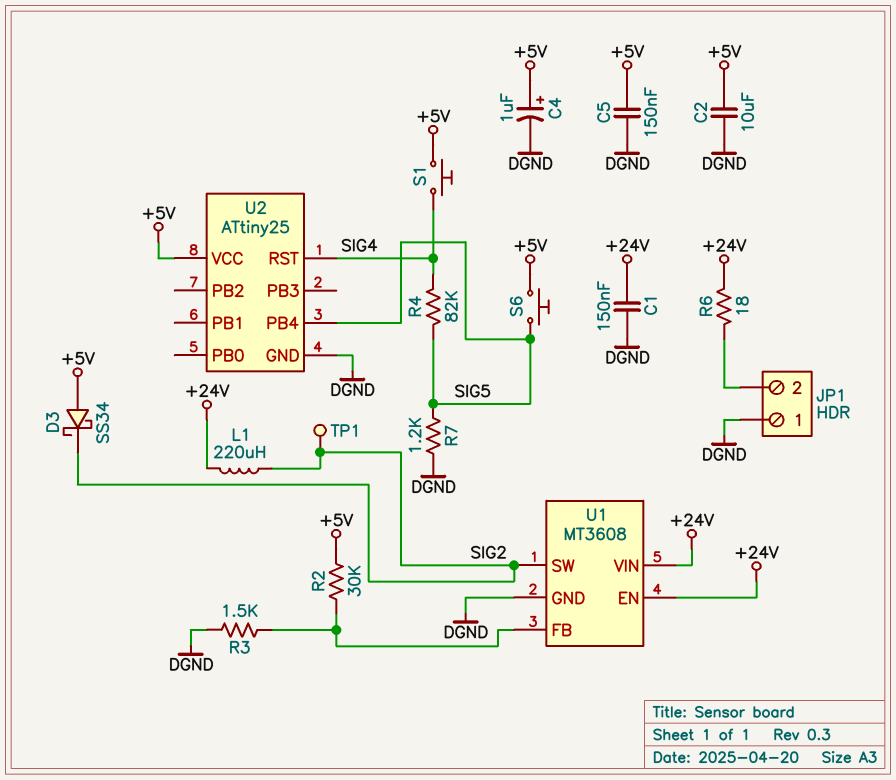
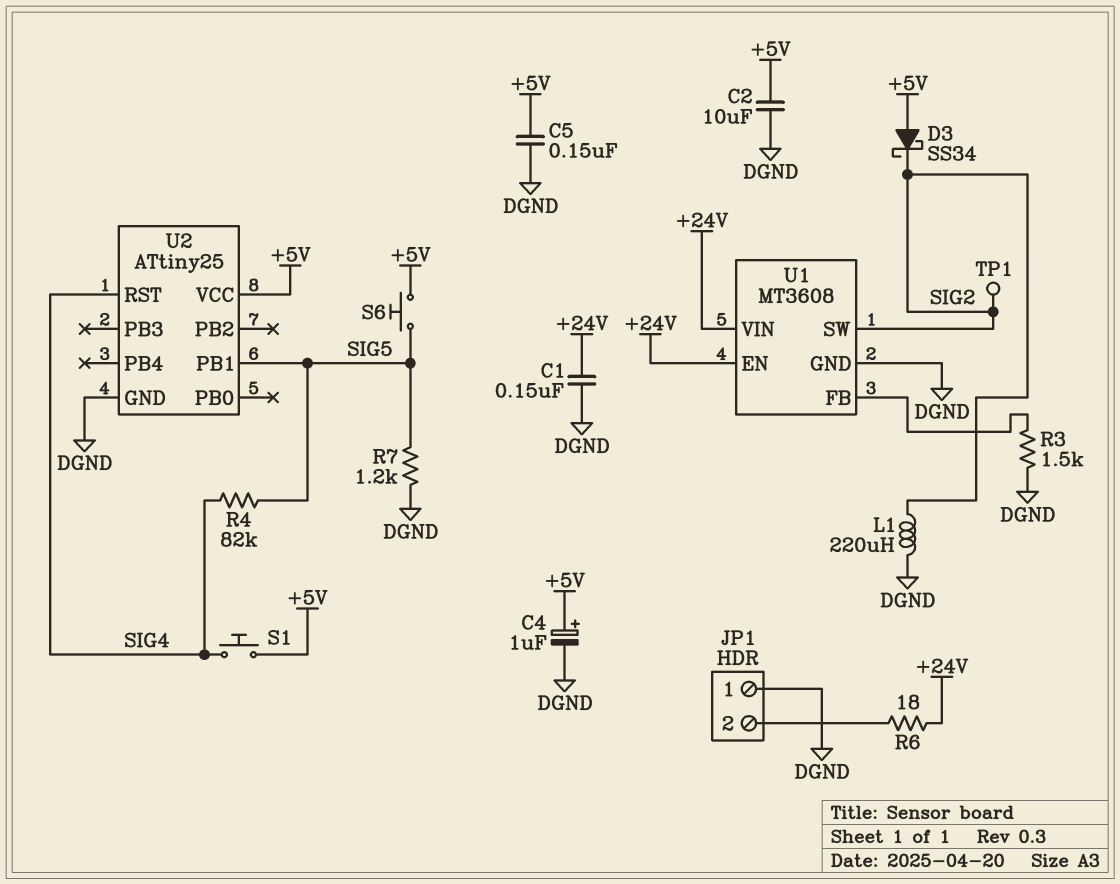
L1: 220uH (+24V, SIG2) -> 220uH (DGND, SIG2)
R2: 30k (+5V, U1/FB) -> none
U2 pin PB1: none -> SIG5
U2 pin PB4: SIG5 -> none

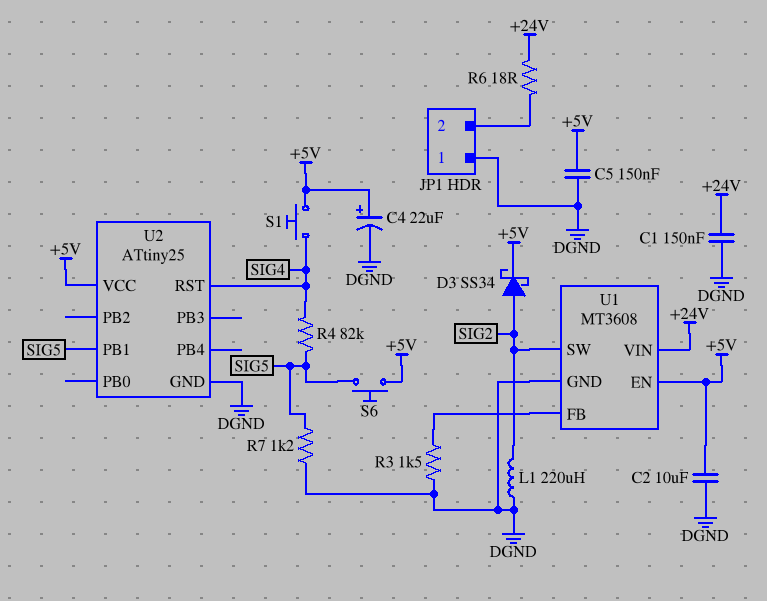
C4: 1uF (plus +5V, minus DGND) -> 22uF (plus +5V, minus DGND)
D3: schottky SS34 (A +5V, K SIG2) -> schottky SS34 (A SIG2, K +5V)
TP1: test point (SIG2) -> none
U1 pin EN: +24V -> +5V

